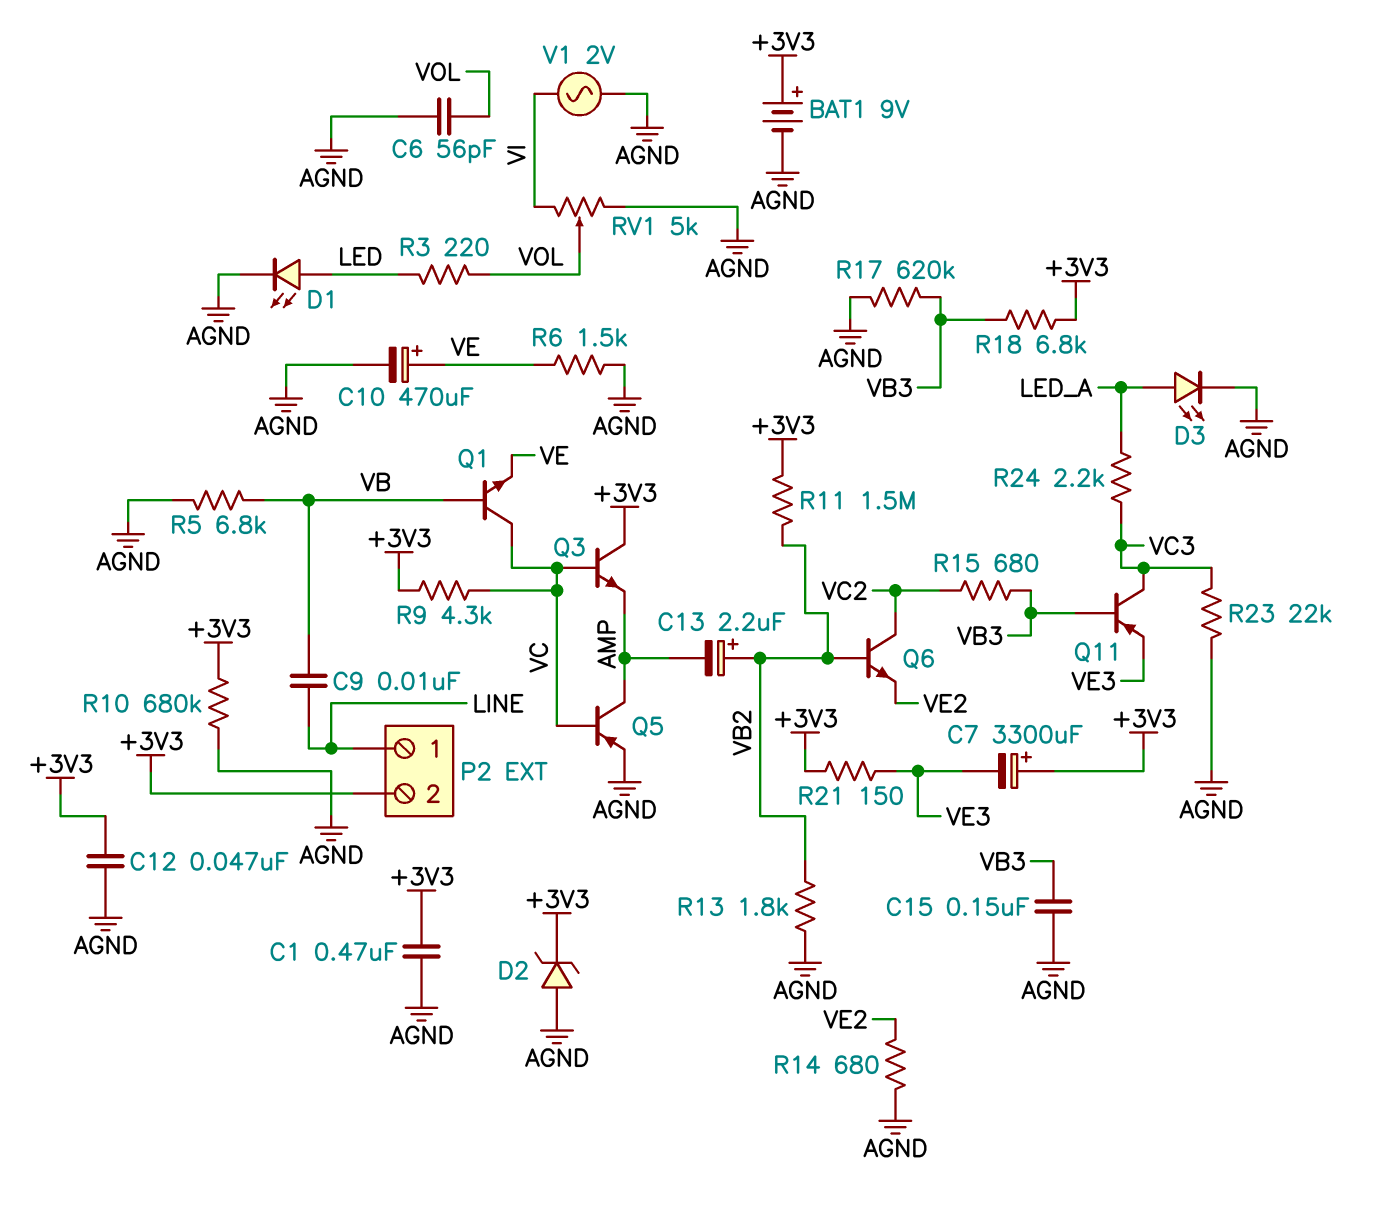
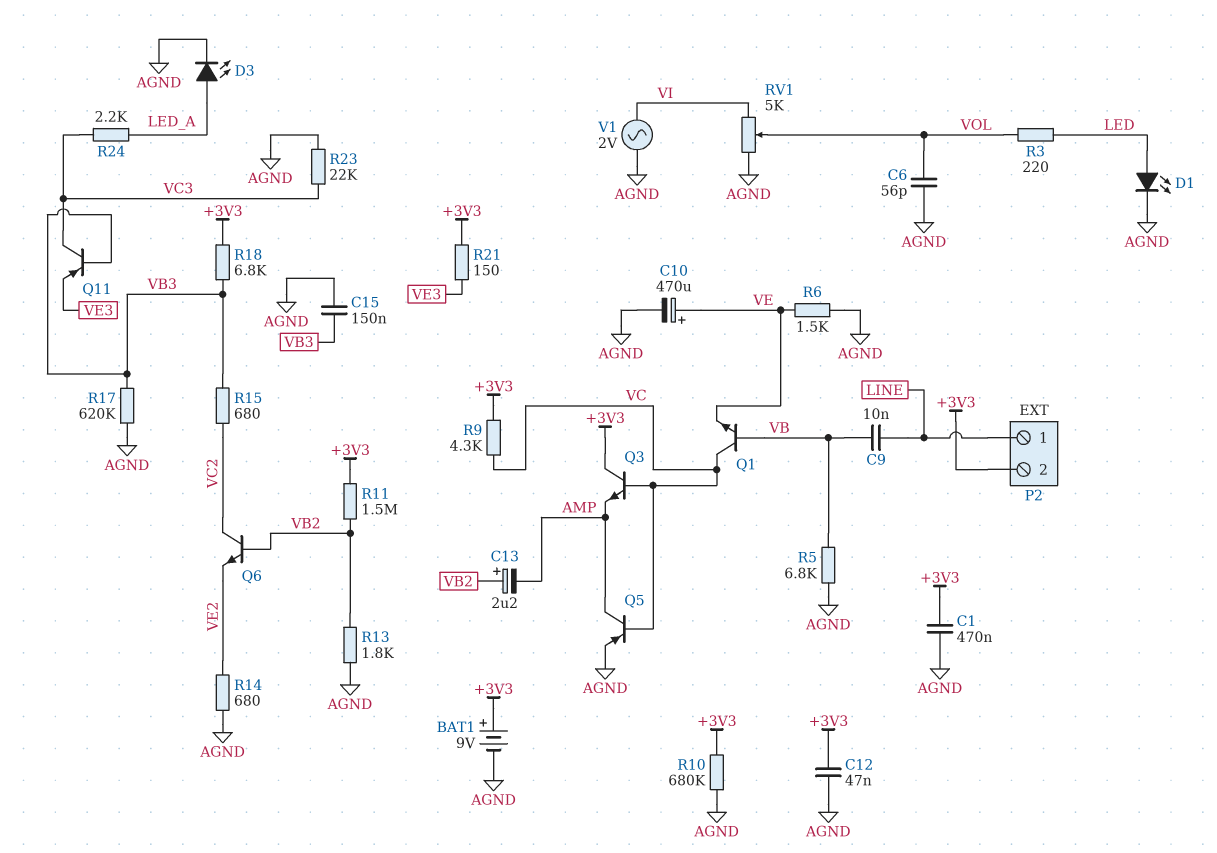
C7: 3300uF (plus +3V3, minus VE3) -> none
D2: zener (A AGND, K +3V3) -> none

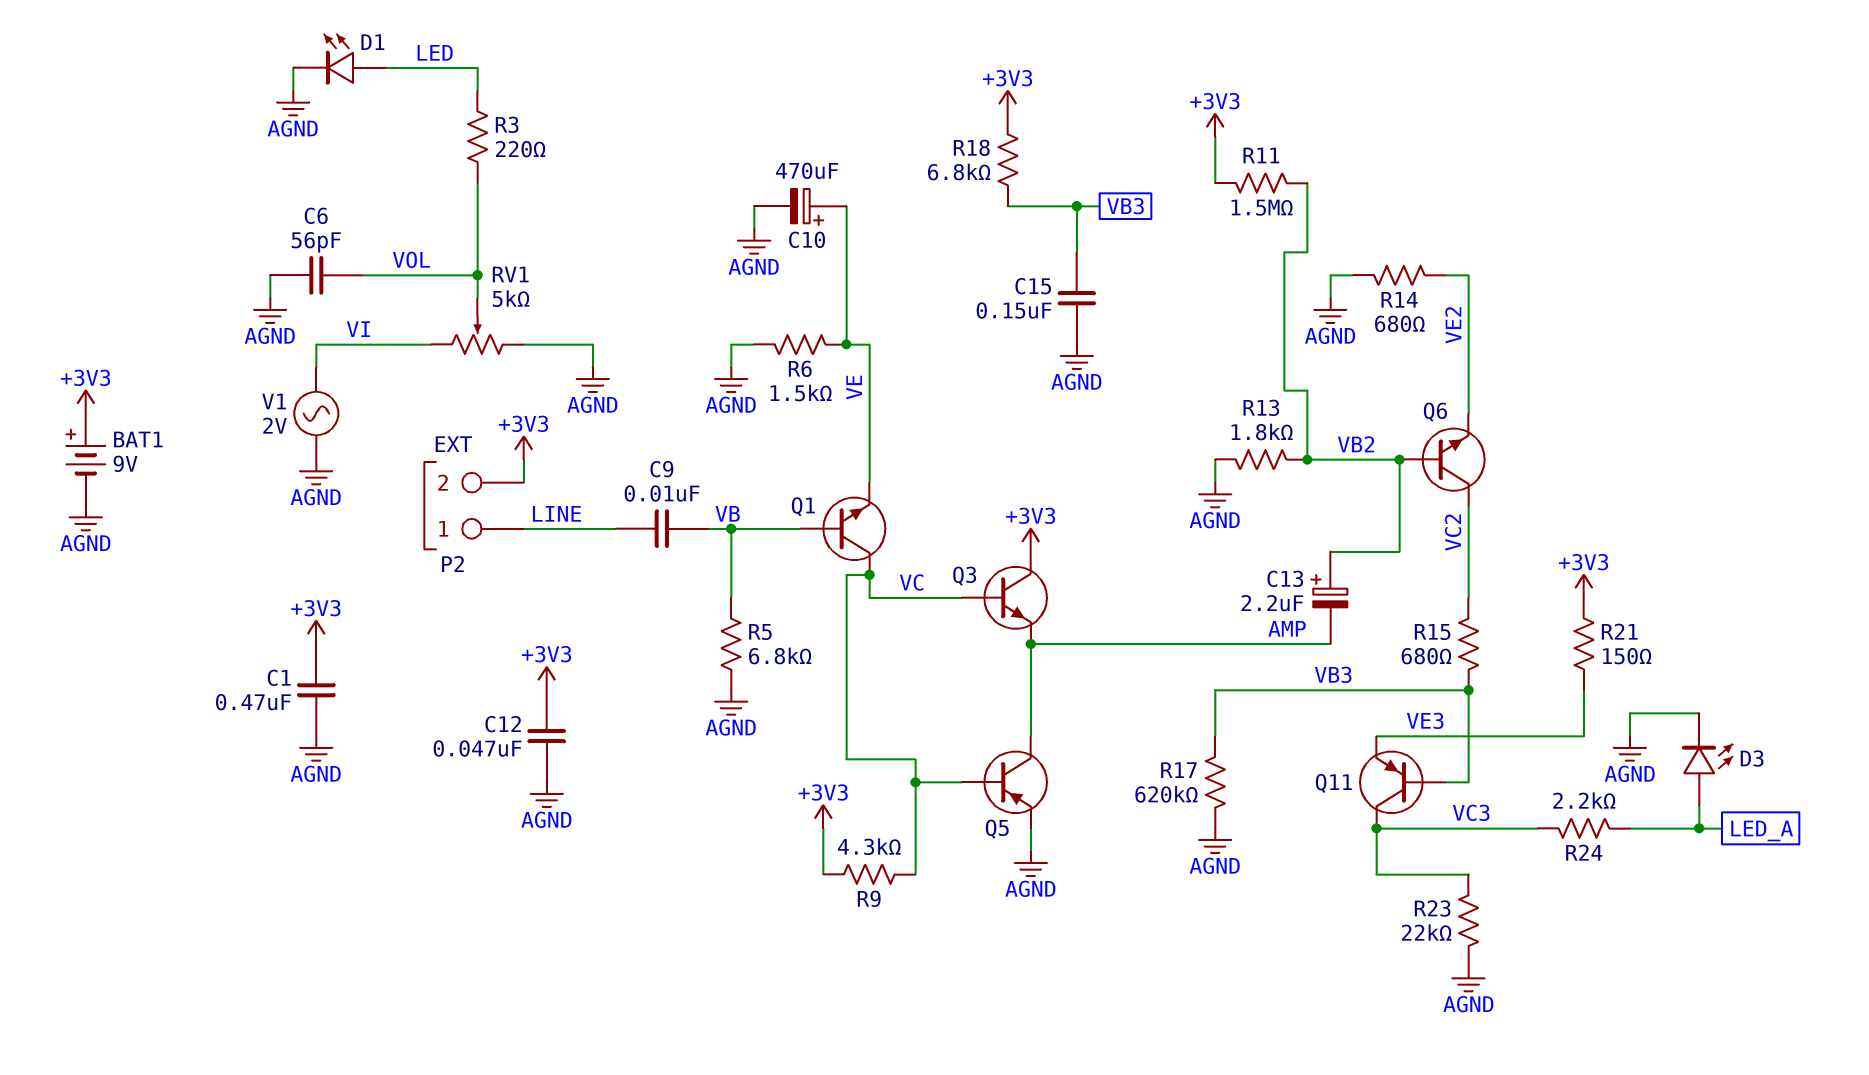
R10: 680k (+3V3, AGND) -> none

